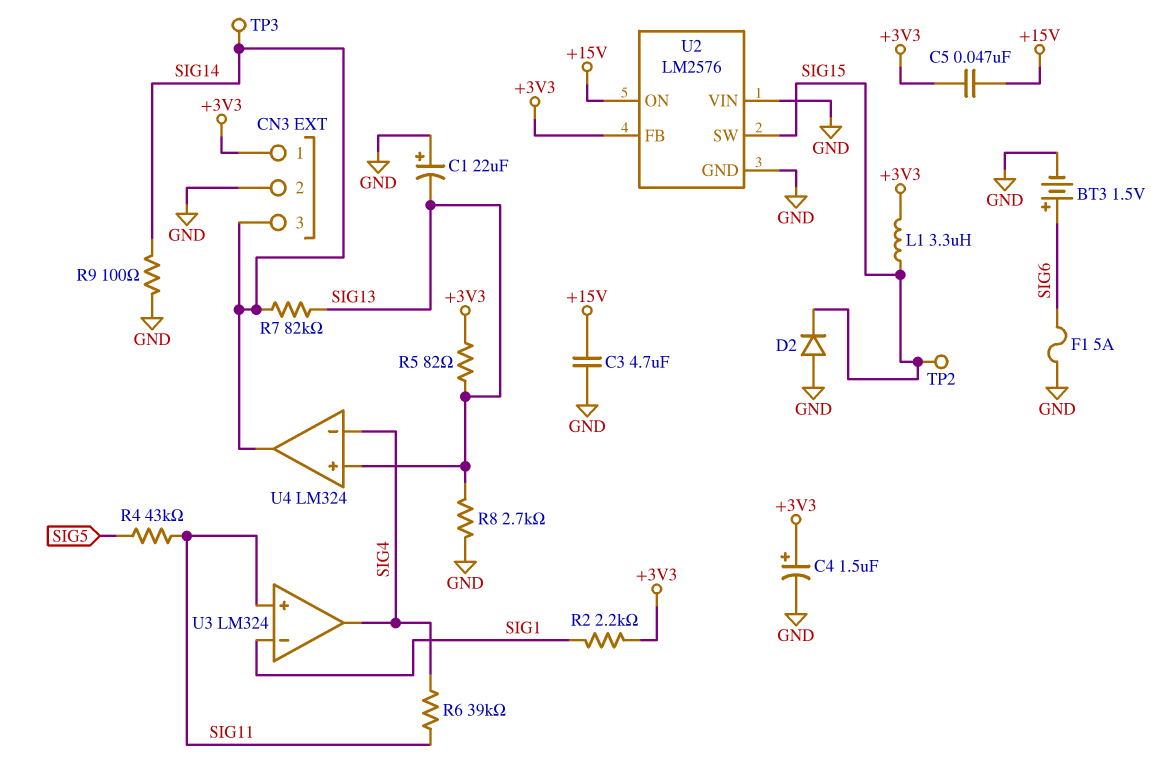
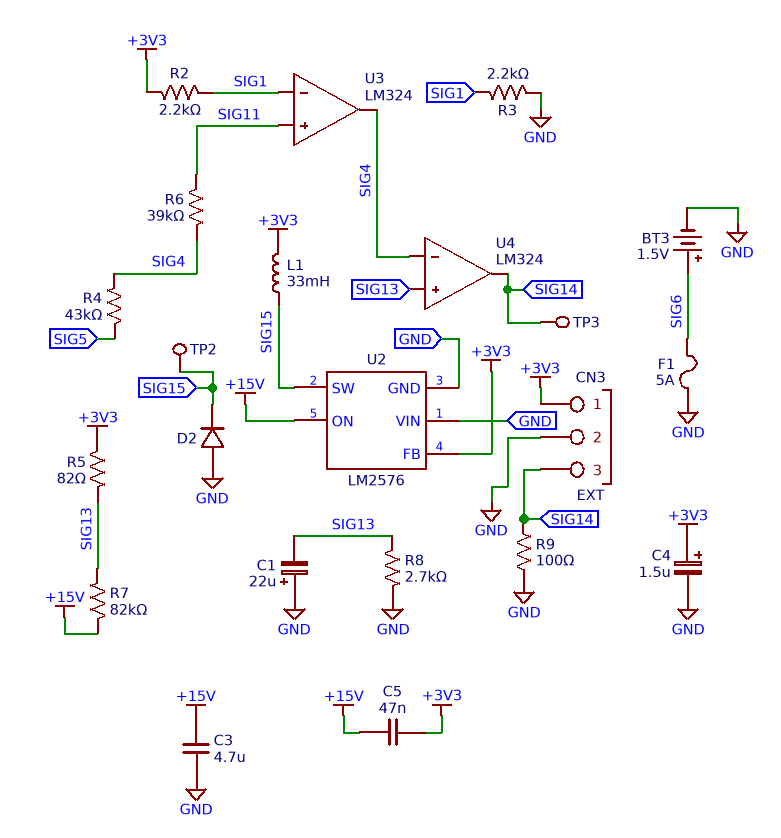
L1: 3.3uH (+3V3, SIG15) -> 33mH (+3V3, SIG15)
R3: none -> 2.2k (GND, SIG1)
R4: 43k (SIG5, SIG11) -> 43k (SIG4, SIG5)
R7: 82k (SIG13, SIG14) -> 82k (+15V, SIG13)

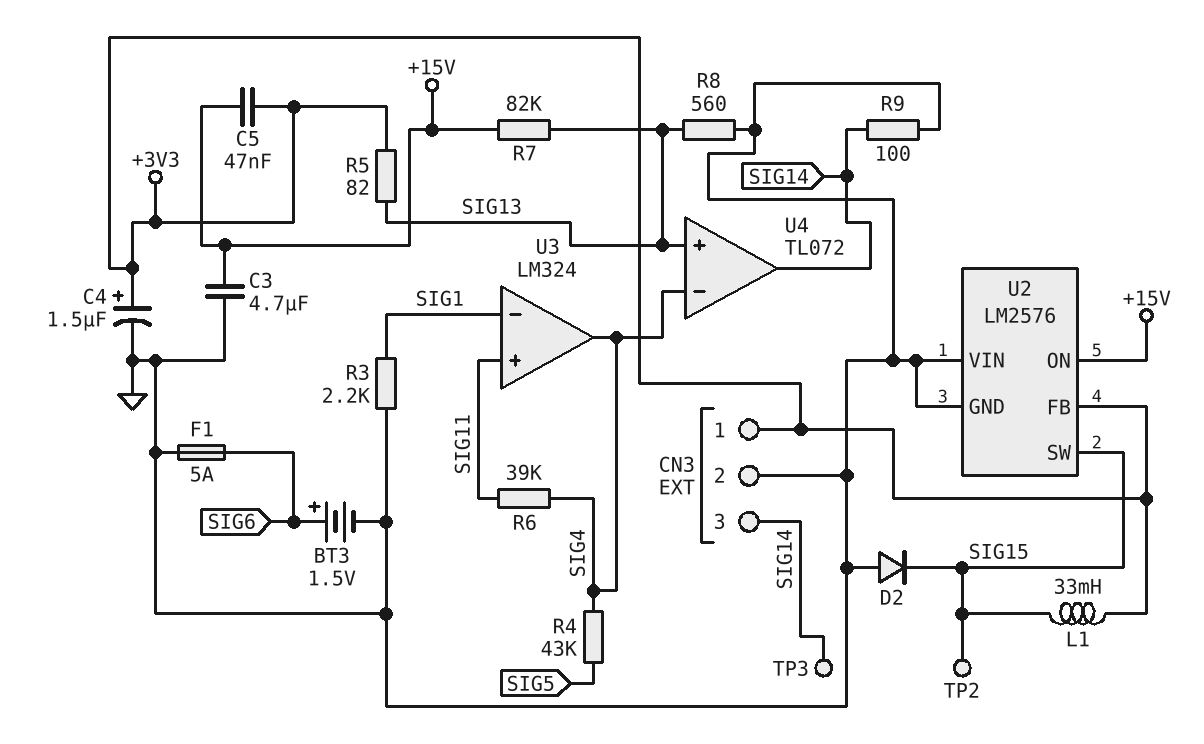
C1: 22uF (plus GND, minus SIG13) -> none
R2: 2.2k (+3V3, SIG1) -> none
R8: 2.7k (GND, SIG13) -> 560 (GND, SIG13)
U4: LM324 -> TL072

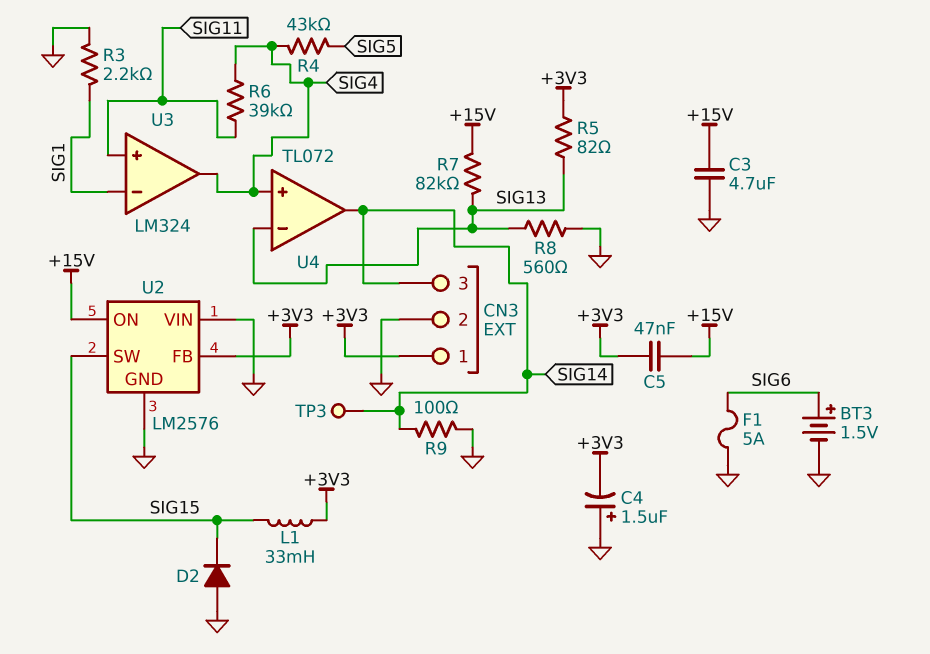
C4: 1.5uF (plus +3V3, minus GND) -> 1.5uF (plus GND, minus +3V3)
TP2: test point (SIG15) -> none
U4 pin in+: SIG13 -> SIG4
U4 pin in-: SIG4 -> SIG13

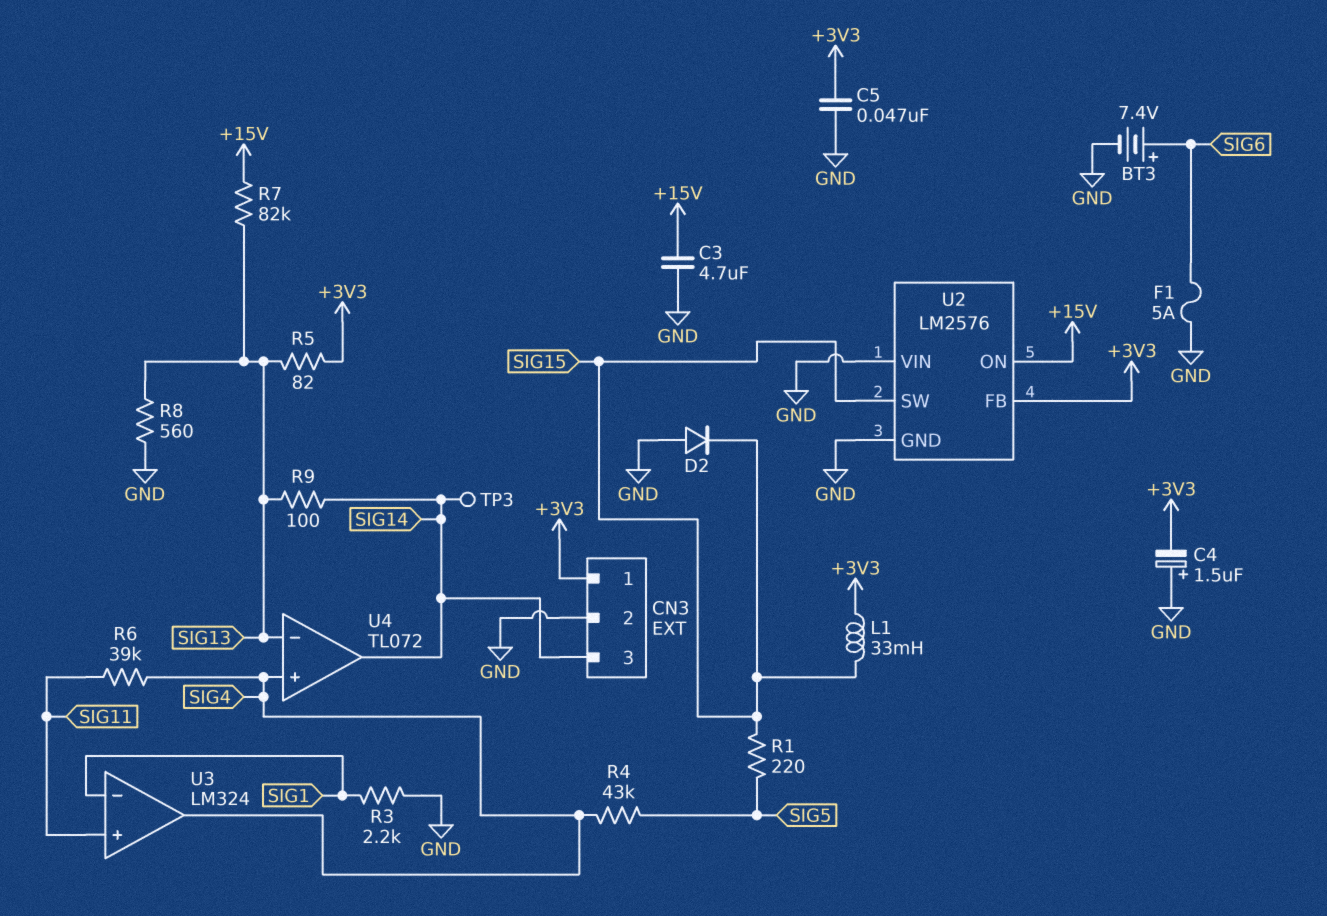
BT3: 1.5V (plus SIG6, minus GND) -> 7.4V (plus SIG6, minus GND)
C5: 47nF (+3V3, +15V) -> 47nF (+3V3, GND)
R1: none -> 220 (SIG5, SIG15)
R9: 100 (GND, SIG14) -> 100 (SIG13, SIG14)

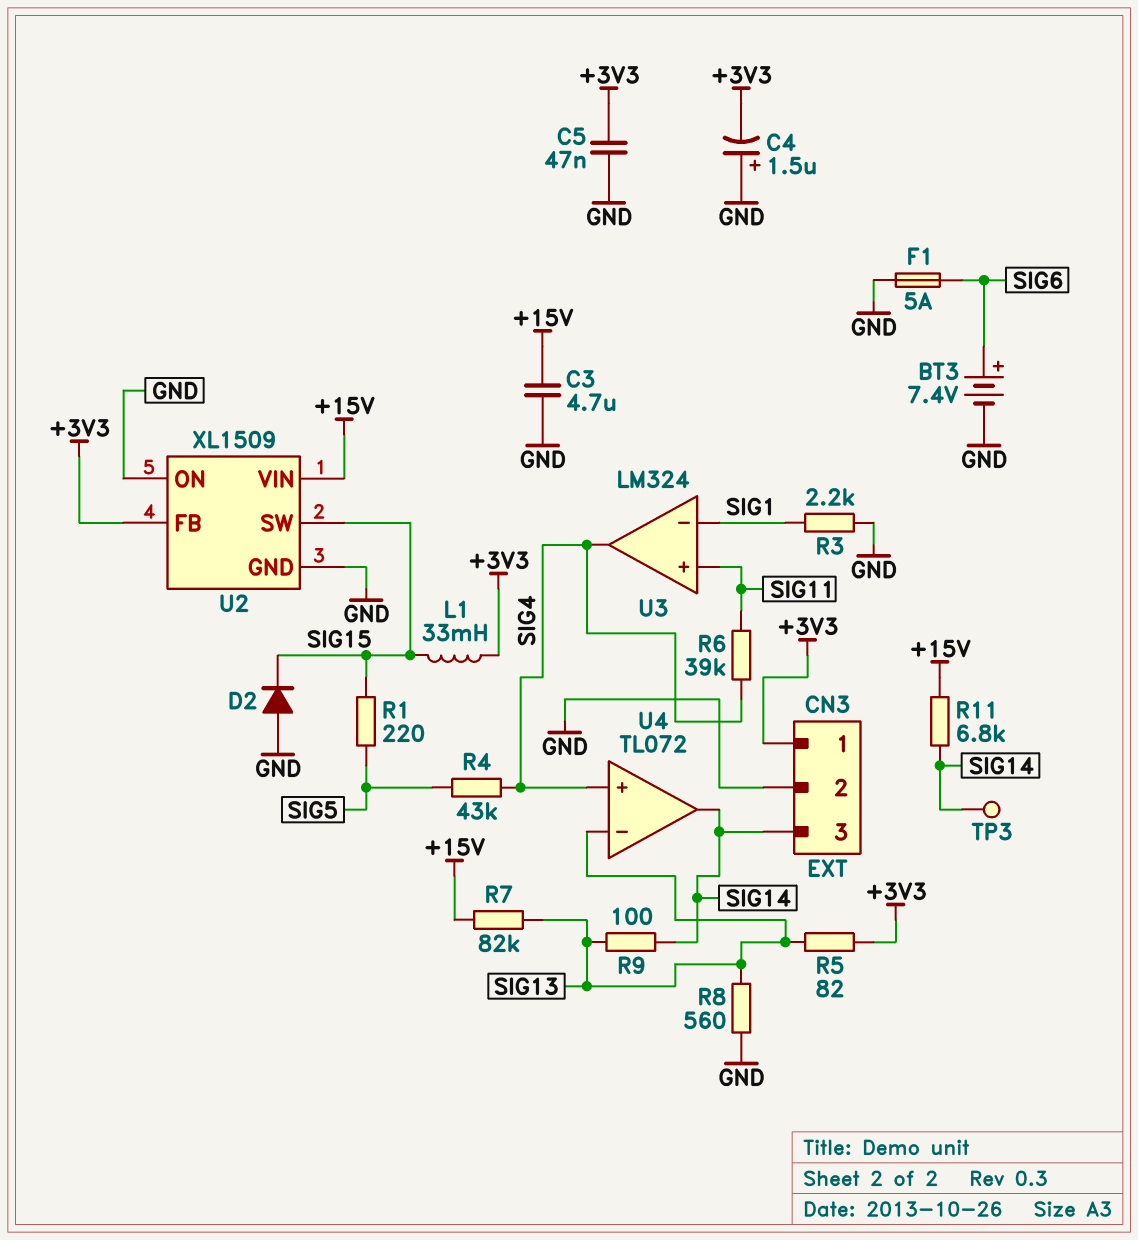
R11: none -> 6.8k (+15V, SIG14)
U2: LM2576 -> XL1509
U2 pin ON: +15V -> GND
U2 pin VIN: GND -> +15V

